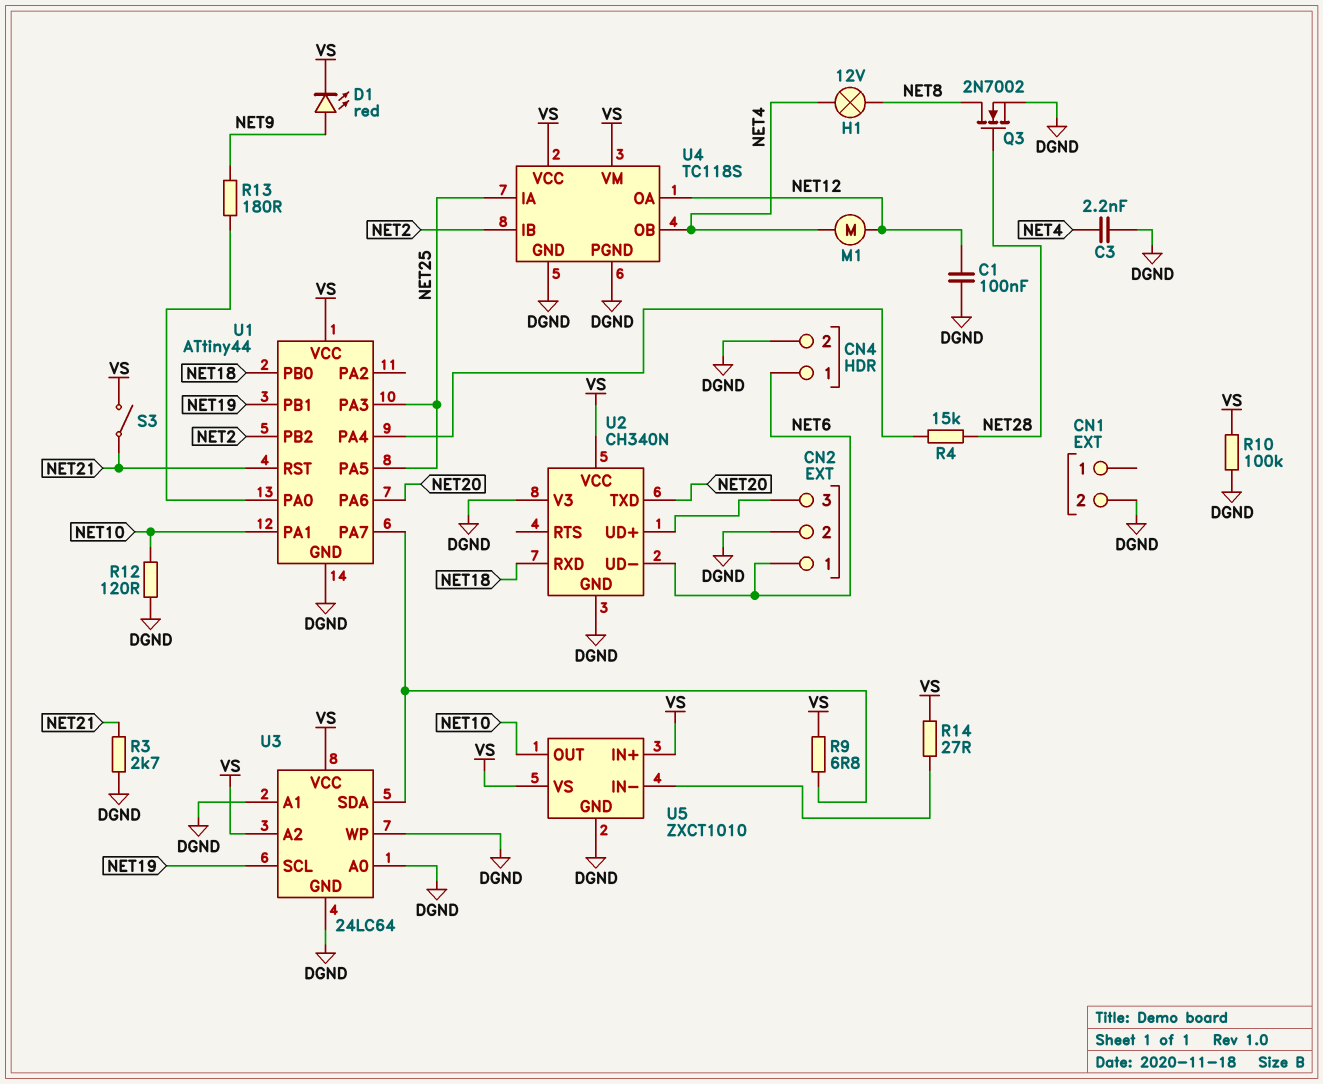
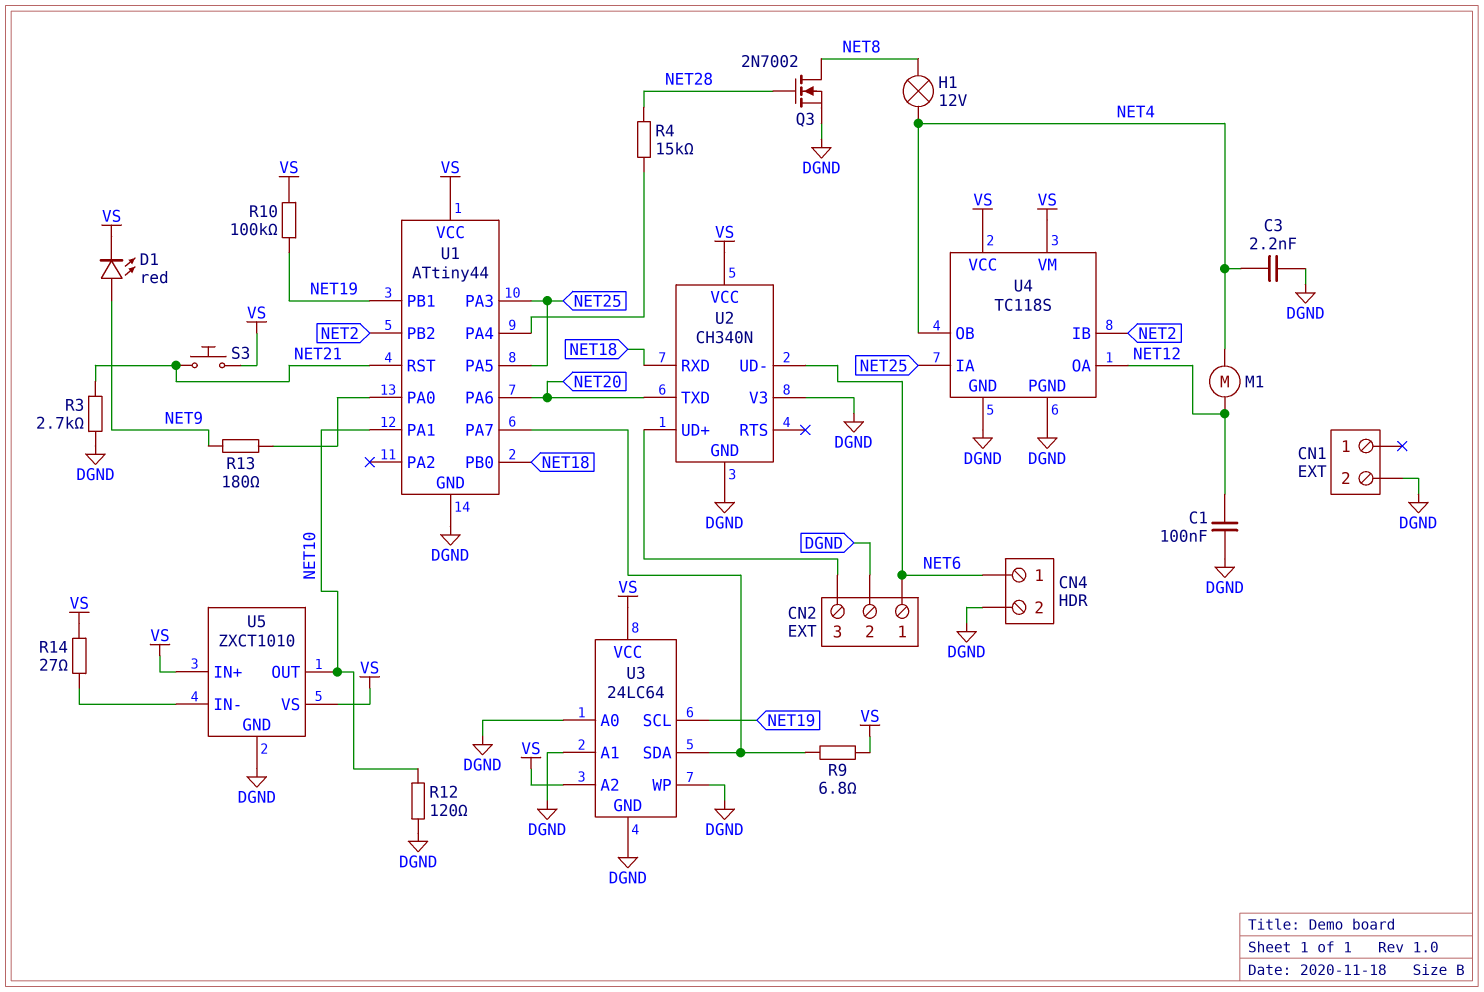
R10: 100k (DGND, VS) -> 100k (NET19, VS)
S3: switch (NET21, VS) -> button (NET21, VS)

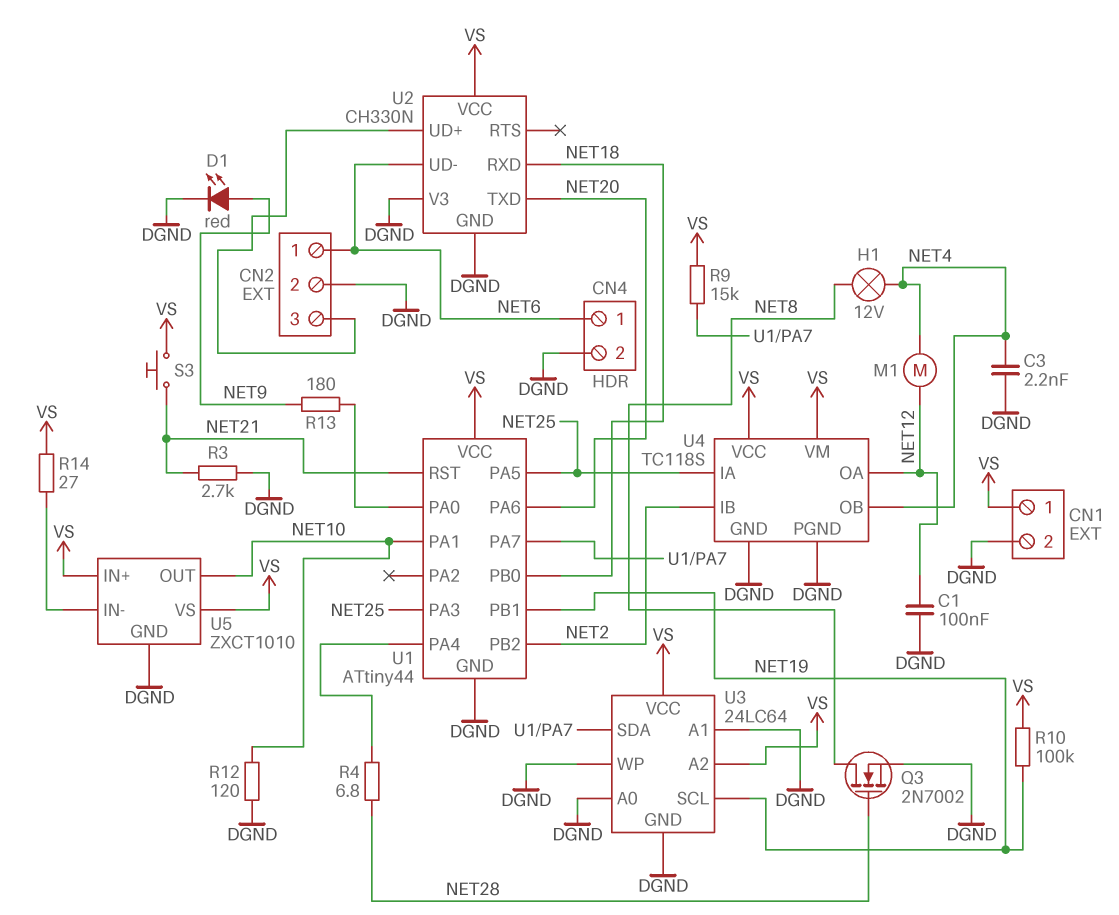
CN1 pin 1: none -> VS
D1: LED red (A NET9, K VS) -> LED red (A NET9, K DGND)
R4: 15k (NET28, U1/PA4) -> 6.8 (NET28, U1/PA4)
R9: 6.8 (U1/PA7, VS) -> 15k (U1/PA7, VS)
U2: CH340N -> CH330N

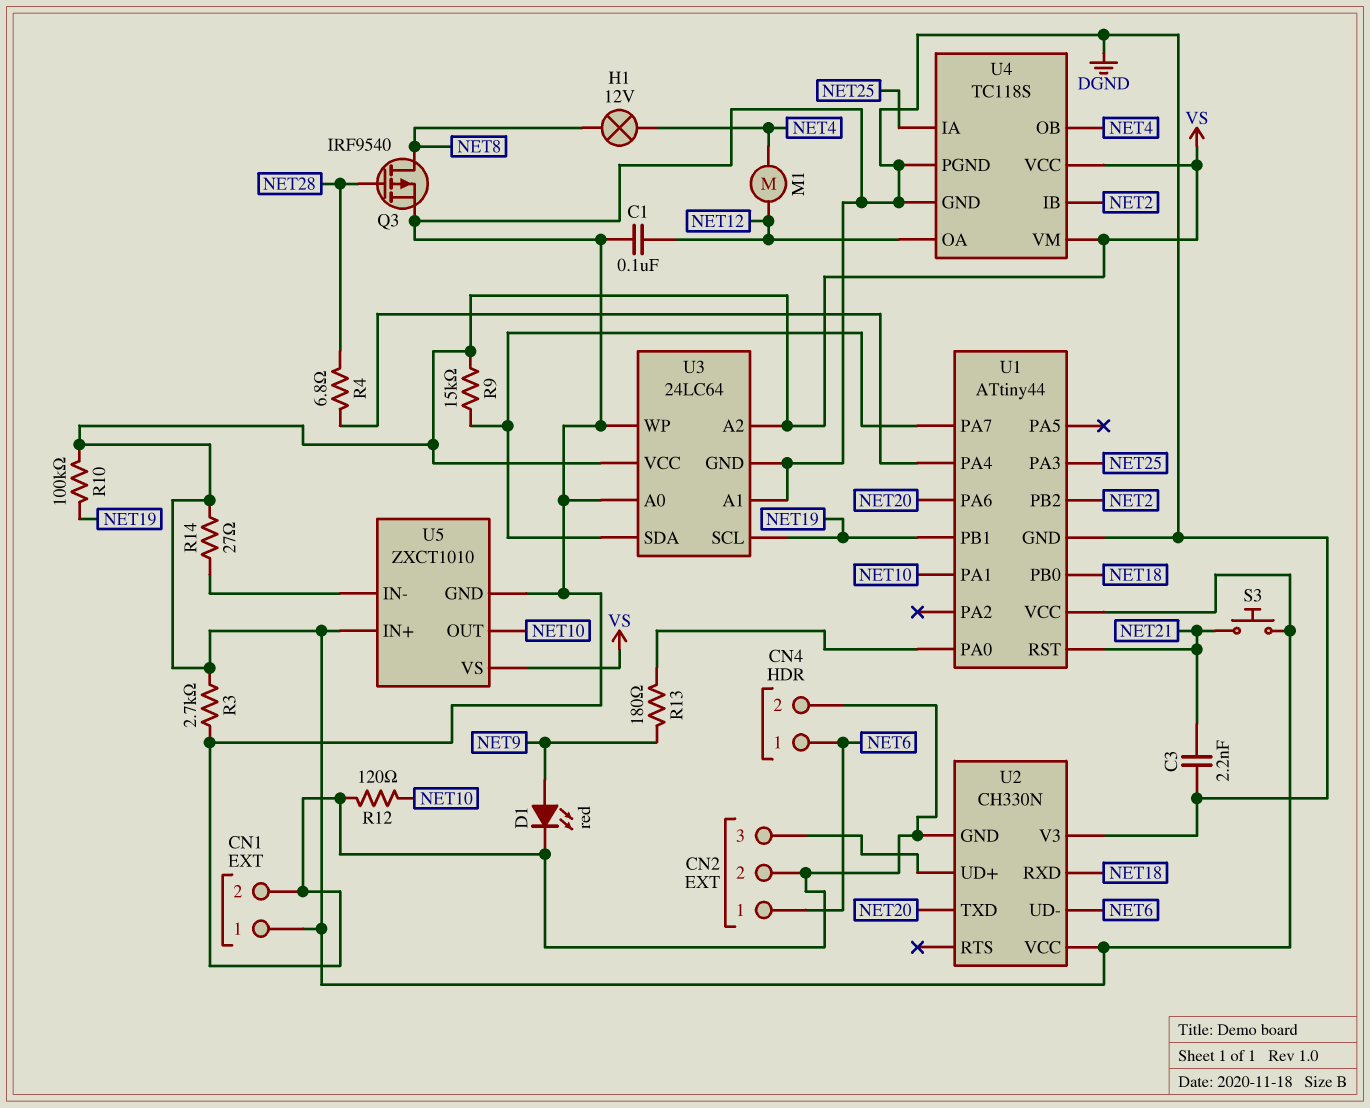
C3: 2.2nF (DGND, NET4) -> 2.2nF (DGND, NET21)
Q3: NMOS 2N7002 (G NET28, D NET8, S DGND) -> PMOS IRF9540 (G NET28, D NET8, S DGND)
R3: 2.7k (DGND, NET21) -> 2.7k (DGND, VS)
U1 pin PA5: NET25 -> none

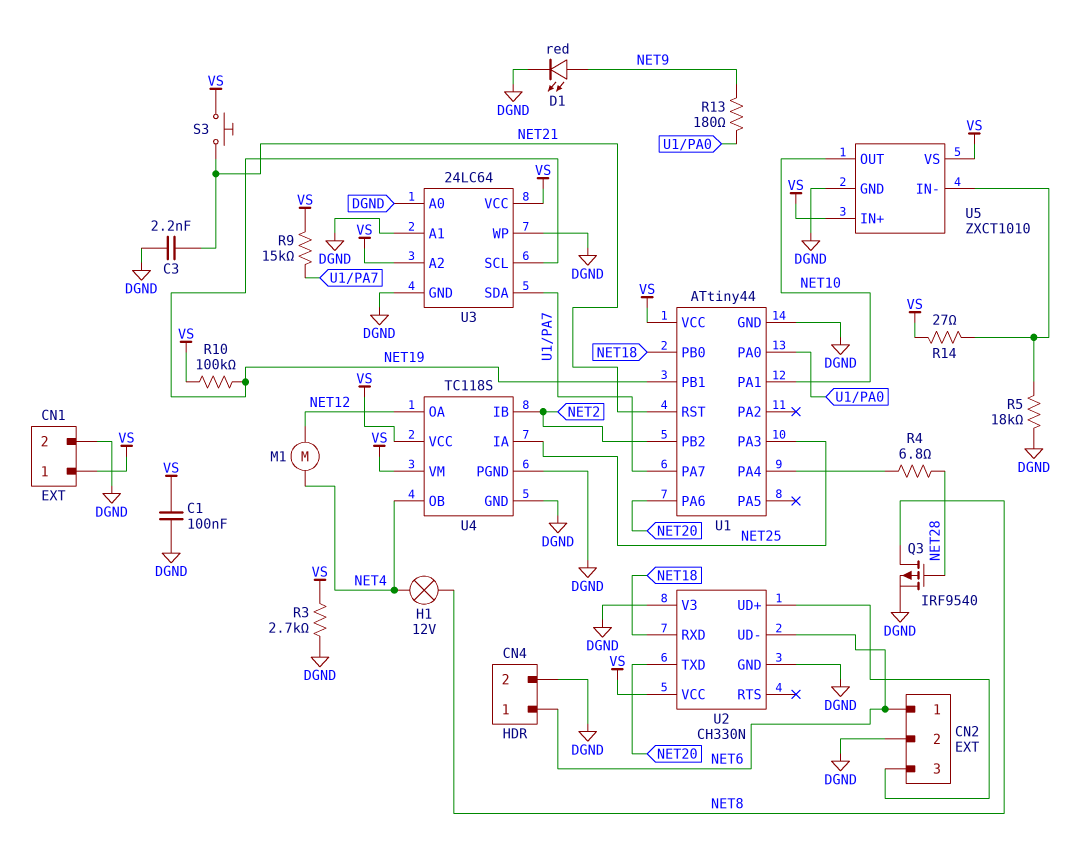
C1: 100nF (DGND, NET12) -> 100nF (DGND, VS)
R5: none -> 18k (DGND, U5/IN-)
R12: 120 (DGND, NET10) -> none

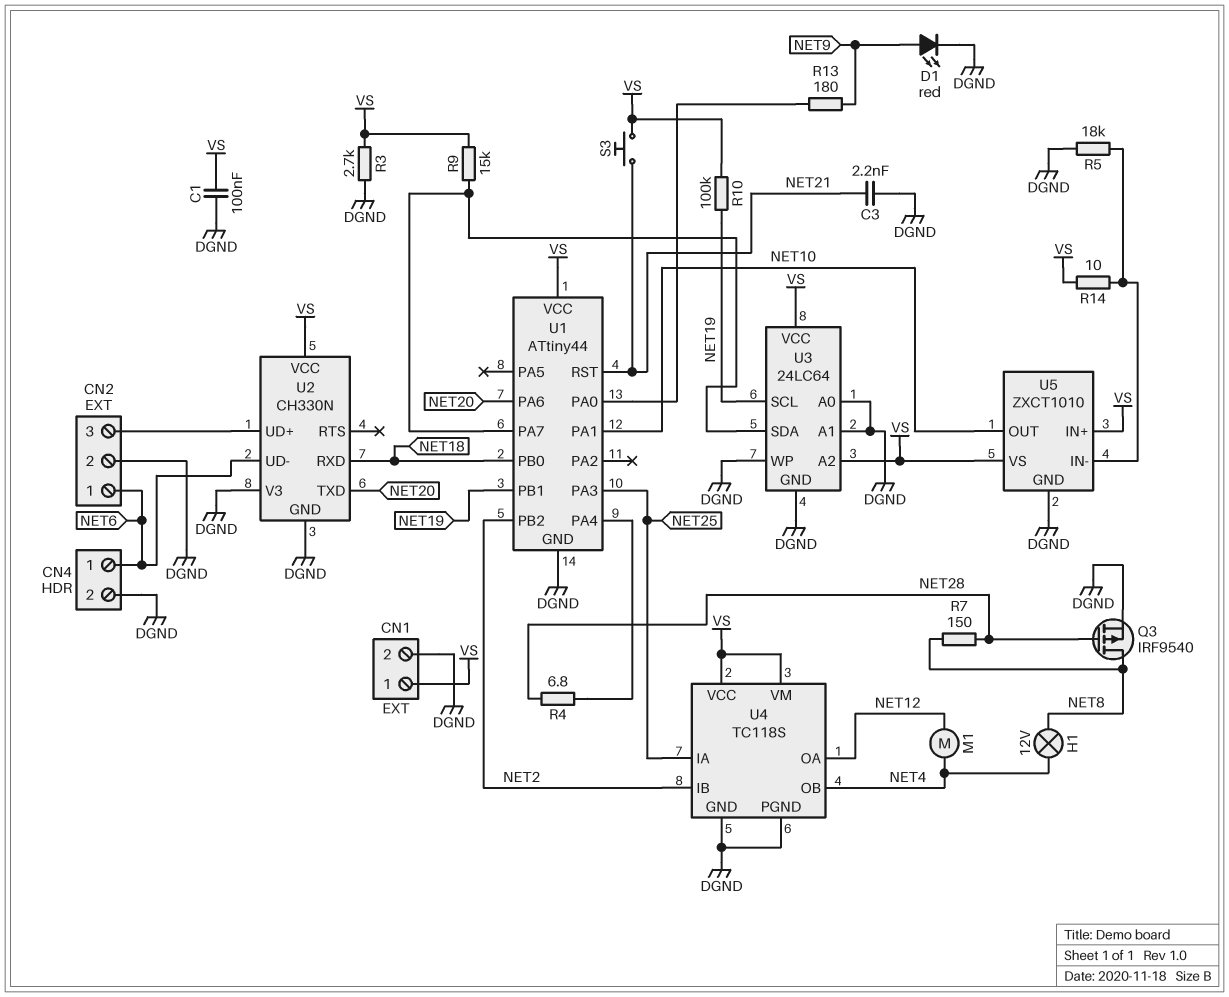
R7: none -> 150 (NET8, NET28)
R14: 27 (U5/IN-, VS) -> 10 (U5/IN-, VS)

